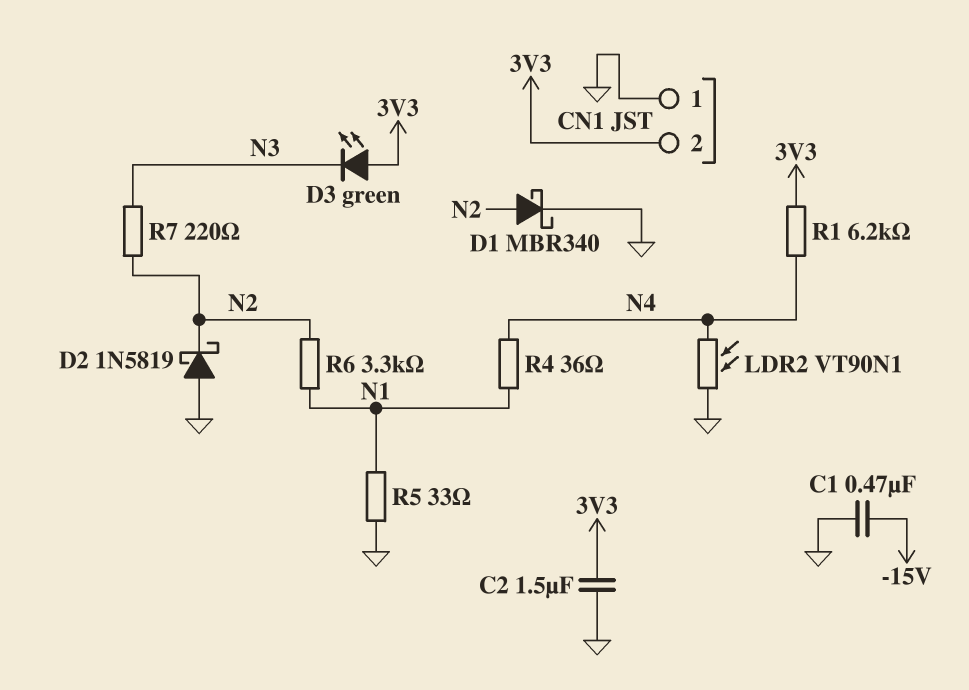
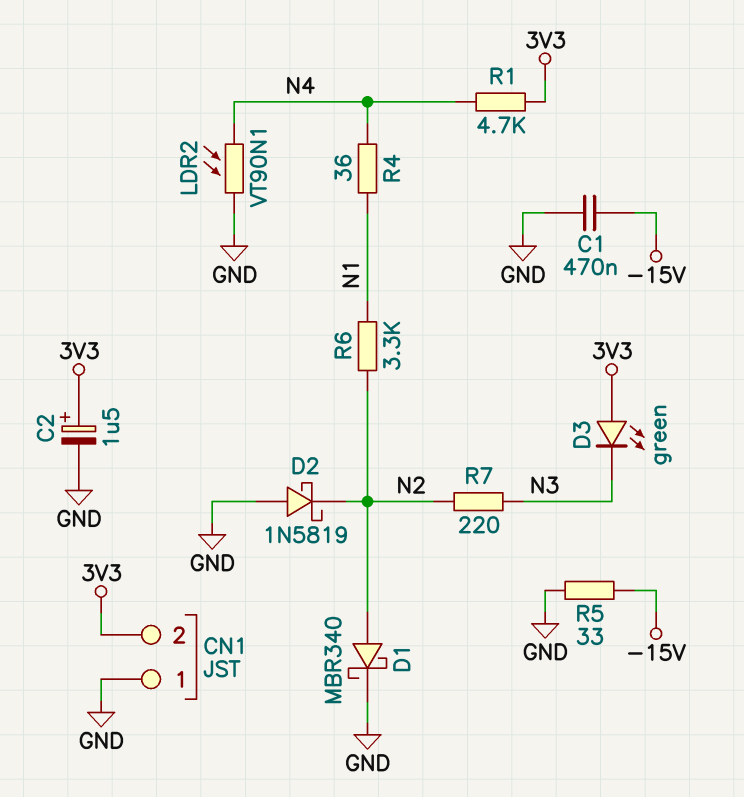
C2: 1.5uF (3V3, GND) -> 1.5uF (plus 3V3, minus GND)
R1: 6.2k (3V3, N4) -> 4.7k (3V3, N4)
R5: 33 (GND, N1) -> 33 (-15V, GND)

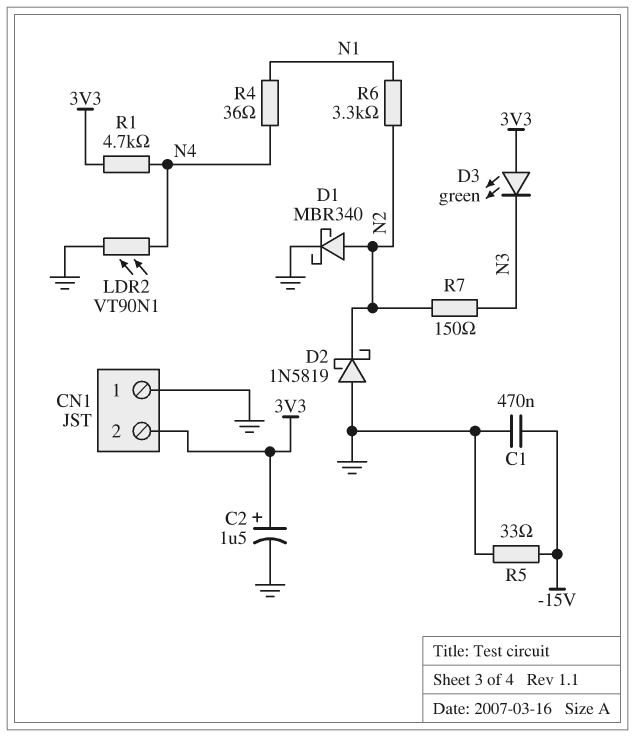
R7: 220 (N2, N3) -> 150 (N2, N3)

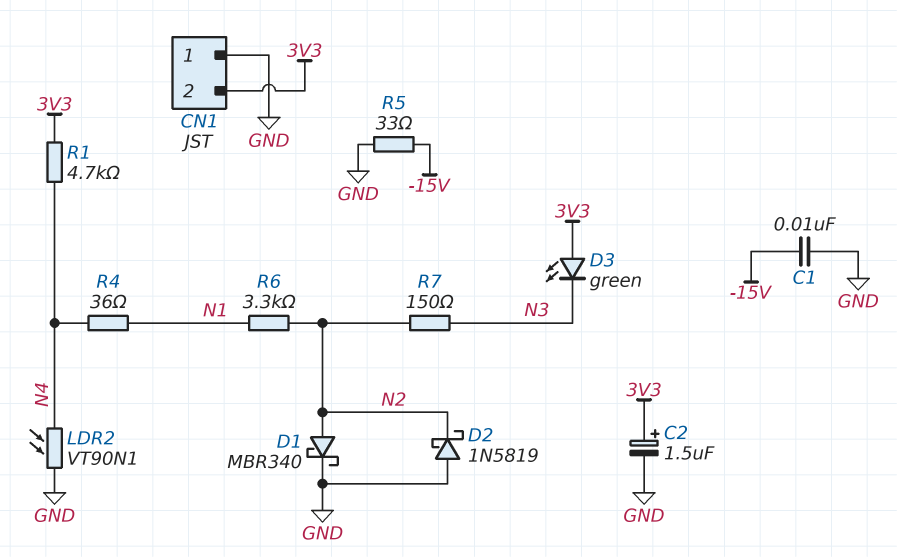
C1: 470nF (-15V, GND) -> 10nF (-15V, GND)

